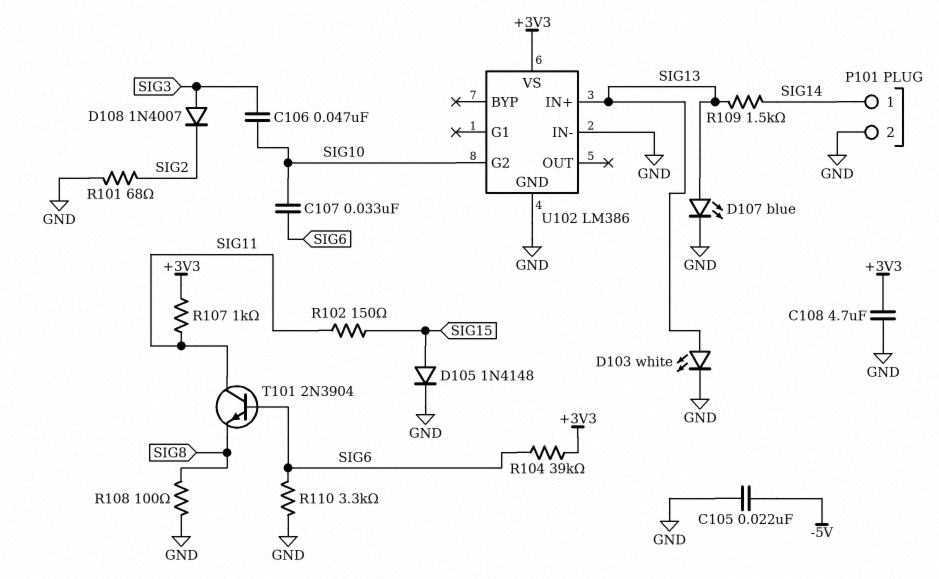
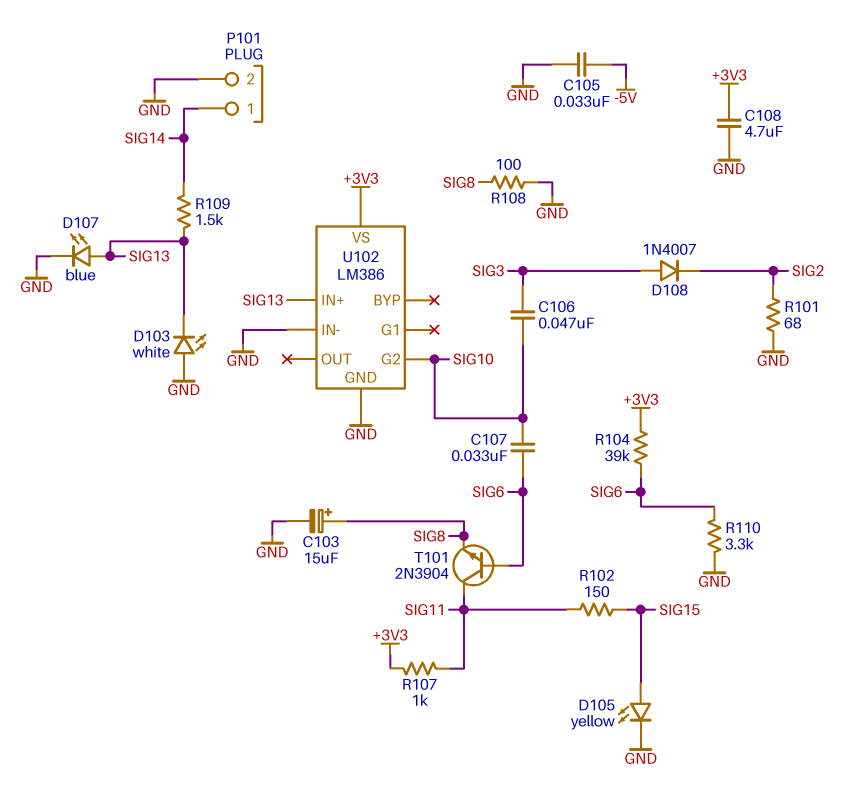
C103: none -> 15uF (plus SIG8, minus GND)
C105: 22nF (-5V, GND) -> 33nF (-5V, GND)
D103: LED white (A SIG13, K GND) -> LED white (A GND, K SIG13)
D105: diode 1N4148 (A SIG15, K GND) -> LED yellow (A SIG15, K GND)

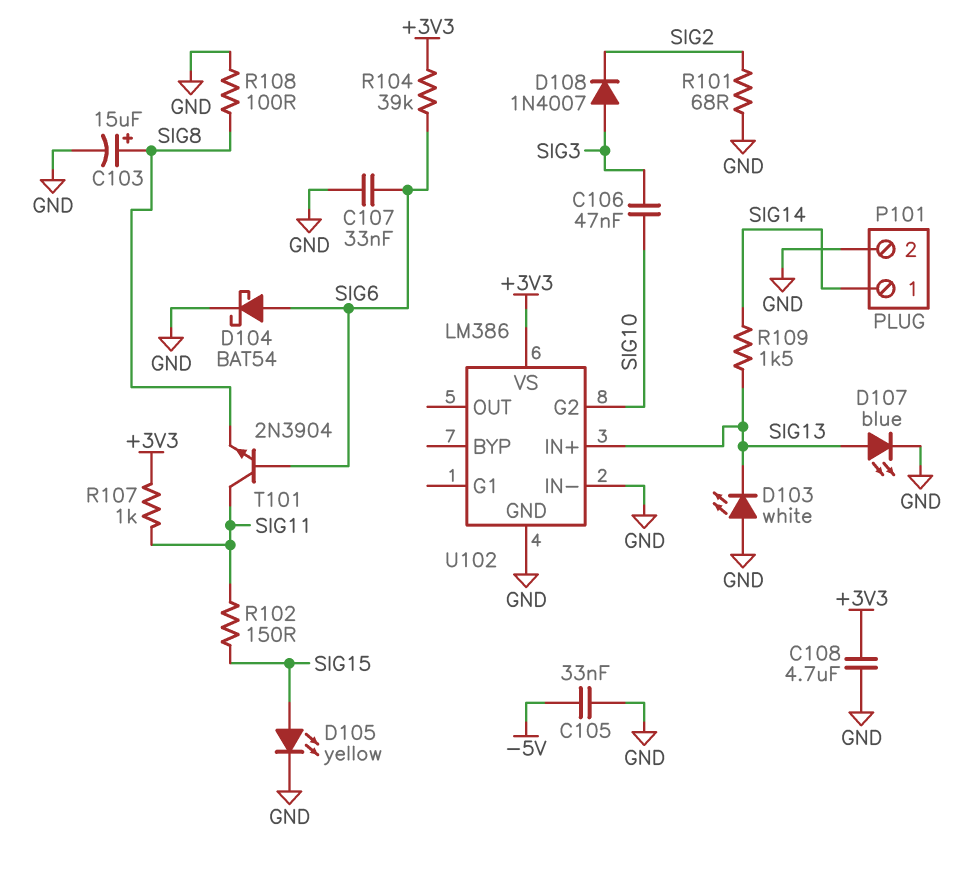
C107: 33nF (SIG6, SIG10) -> 33nF (GND, SIG6)
D104: none -> schottky BAT54 (A SIG6, K GND)
R110: 3.3k (GND, SIG6) -> none

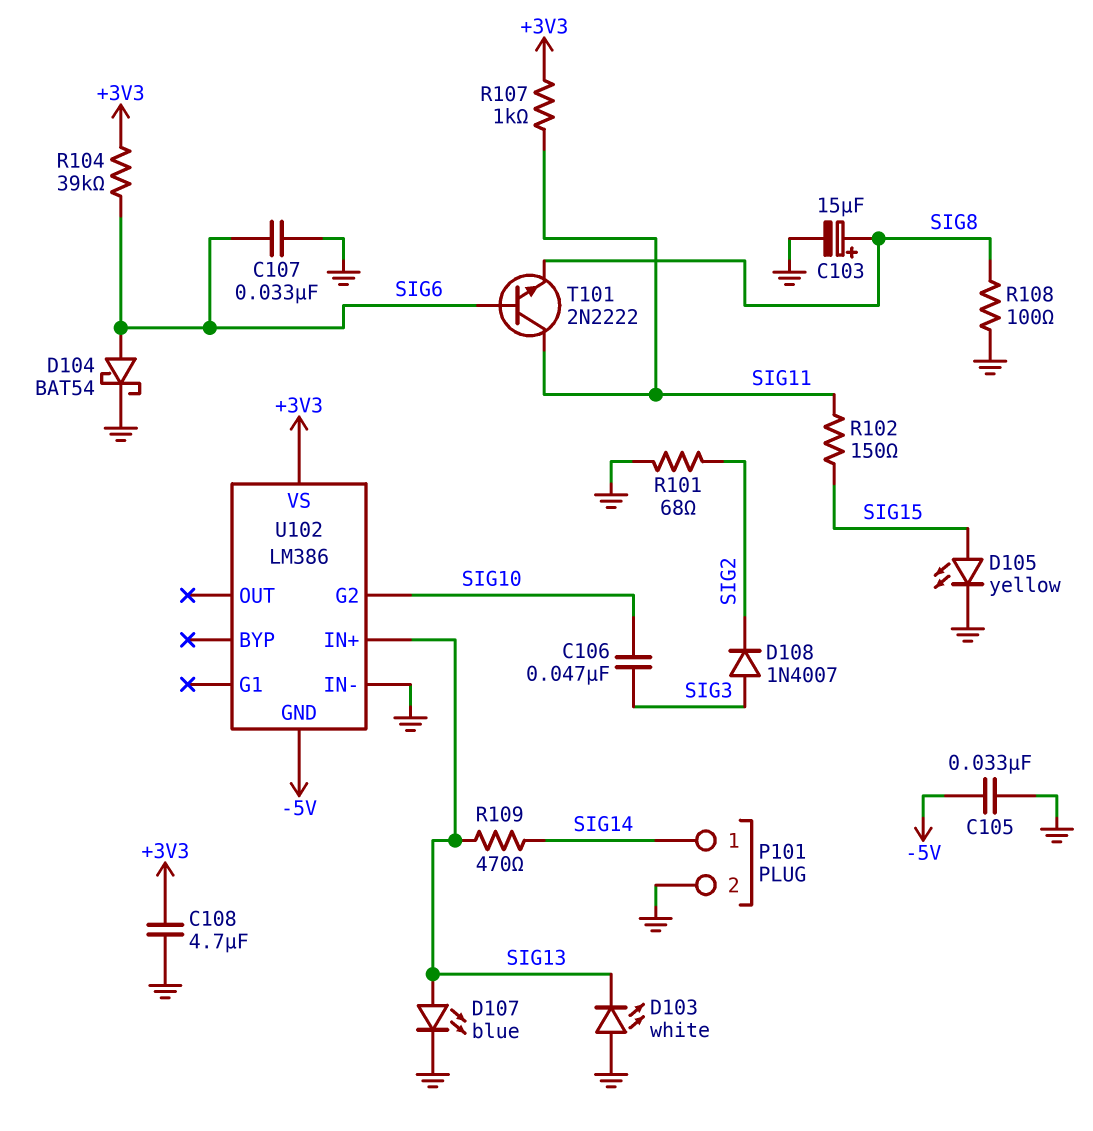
R109: 1.5k (SIG13, SIG14) -> 470 (SIG13, SIG14)
T101: NPN 2N3904 (B SIG6, C SIG11, E SIG8) -> NPN 2N2222 (B SIG6, C SIG11, E SIG8)
U102 pin GND: GND -> -5V

